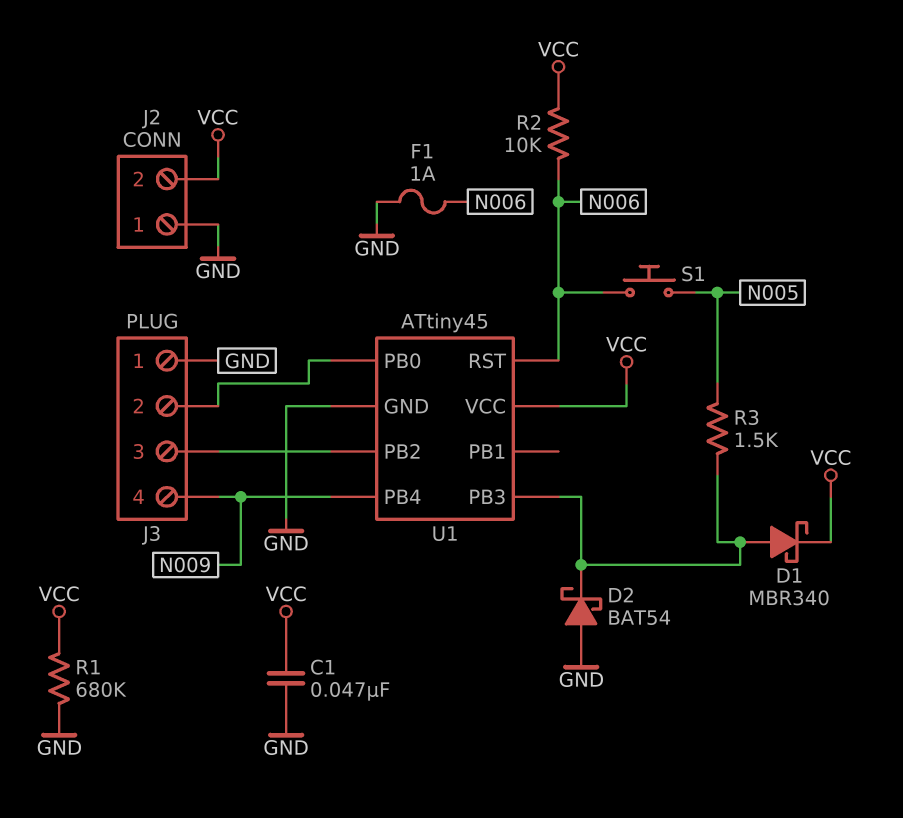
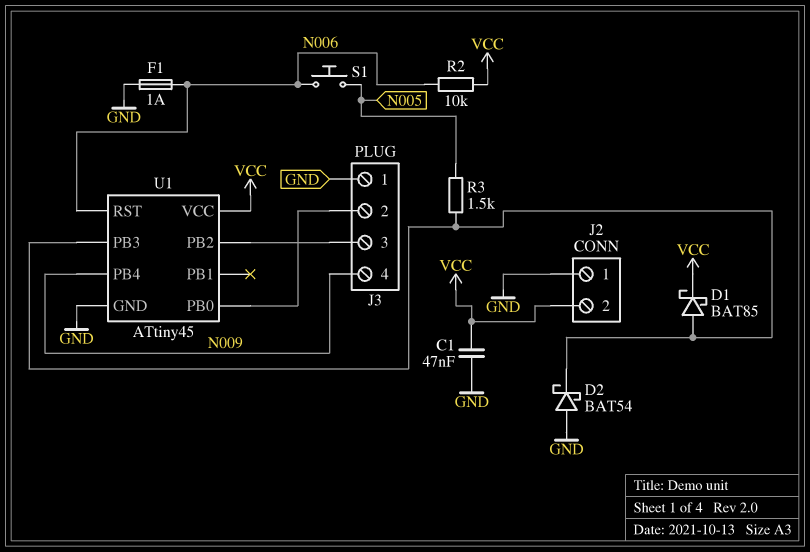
D1: schottky MBR340 (A U1/PB3, K VCC) -> schottky BAT85 (A U1/PB3, K VCC)
R1: 680k (GND, VCC) -> none

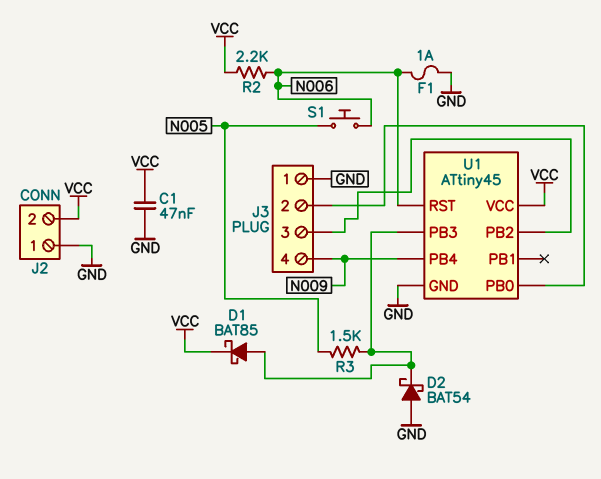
R2: 10k (N006, VCC) -> 2.2k (N006, VCC)

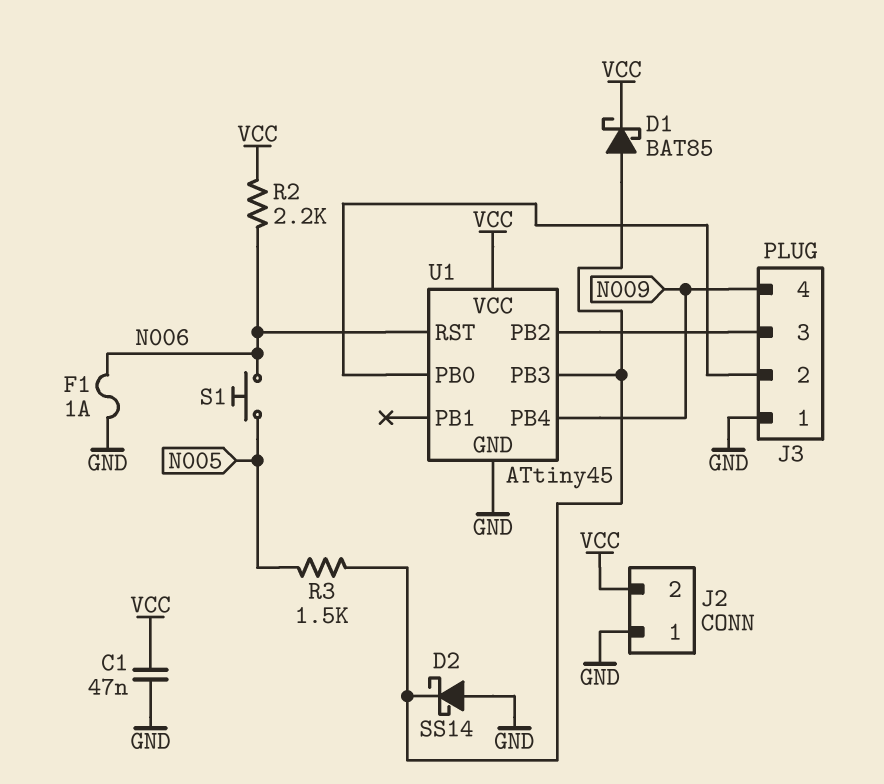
D2: schottky BAT54 (A GND, K U1/PB3) -> schottky SS14 (A GND, K U1/PB3)

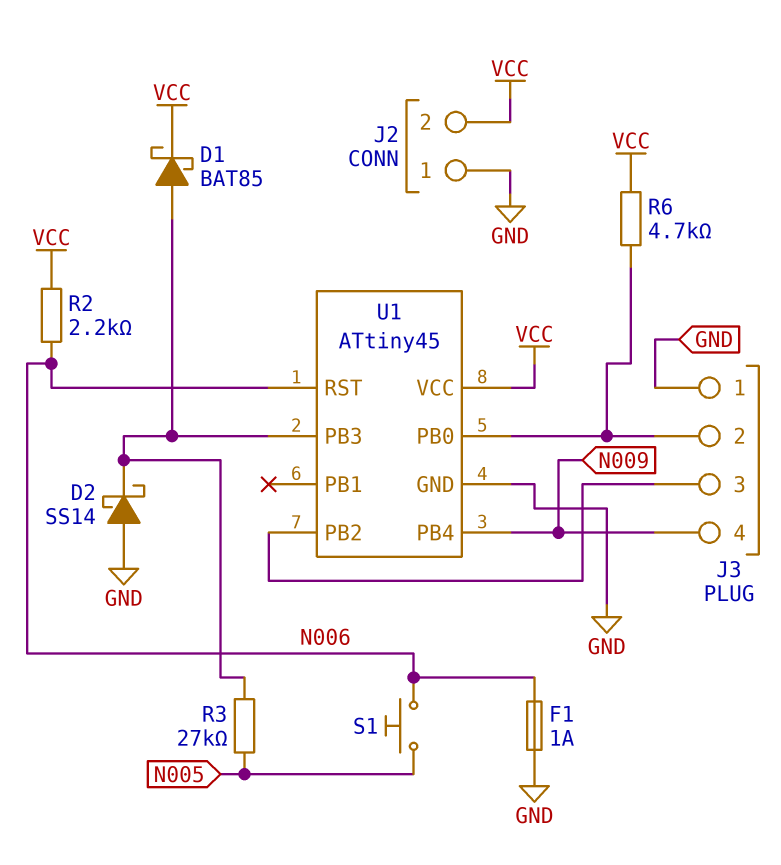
C1: 47nF (GND, VCC) -> none
R3: 1.5k (N005, U1/PB3) -> 27k (N005, U1/PB3)
R6: none -> 4.7k (J3/2, VCC)

